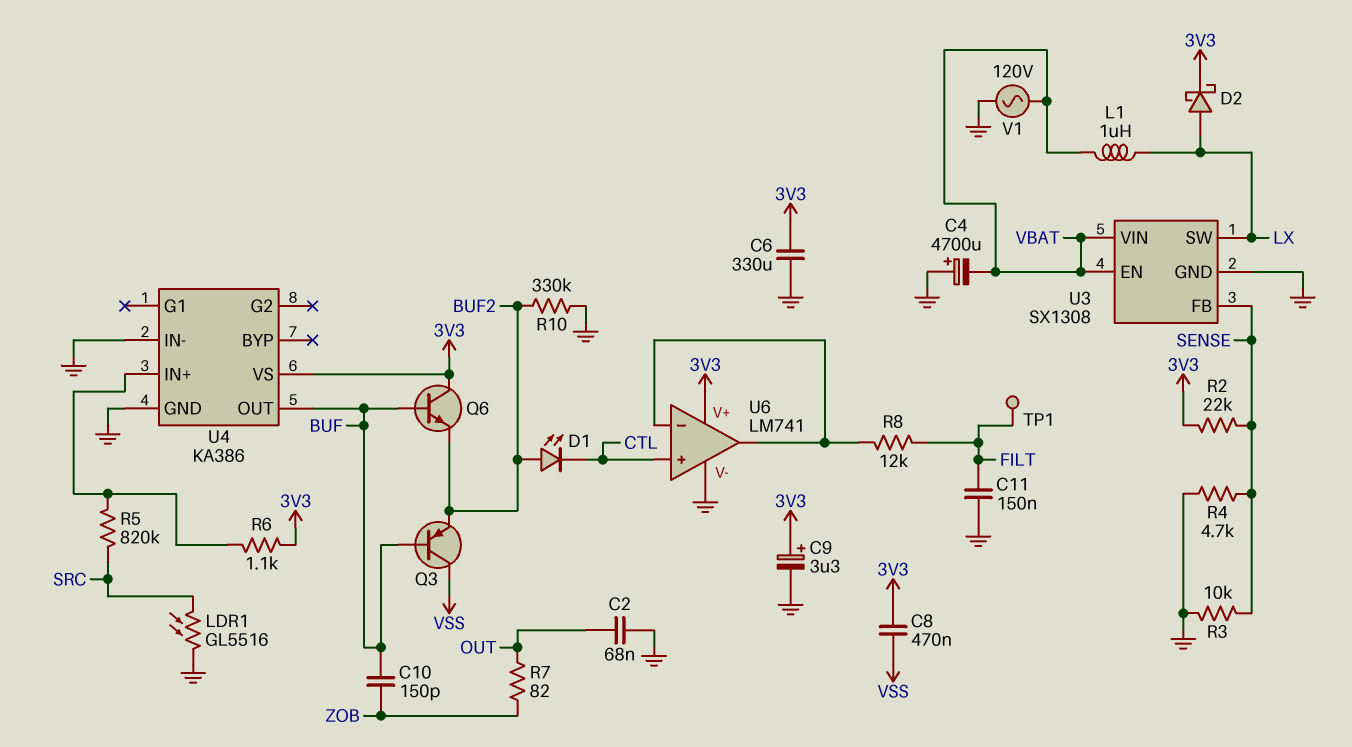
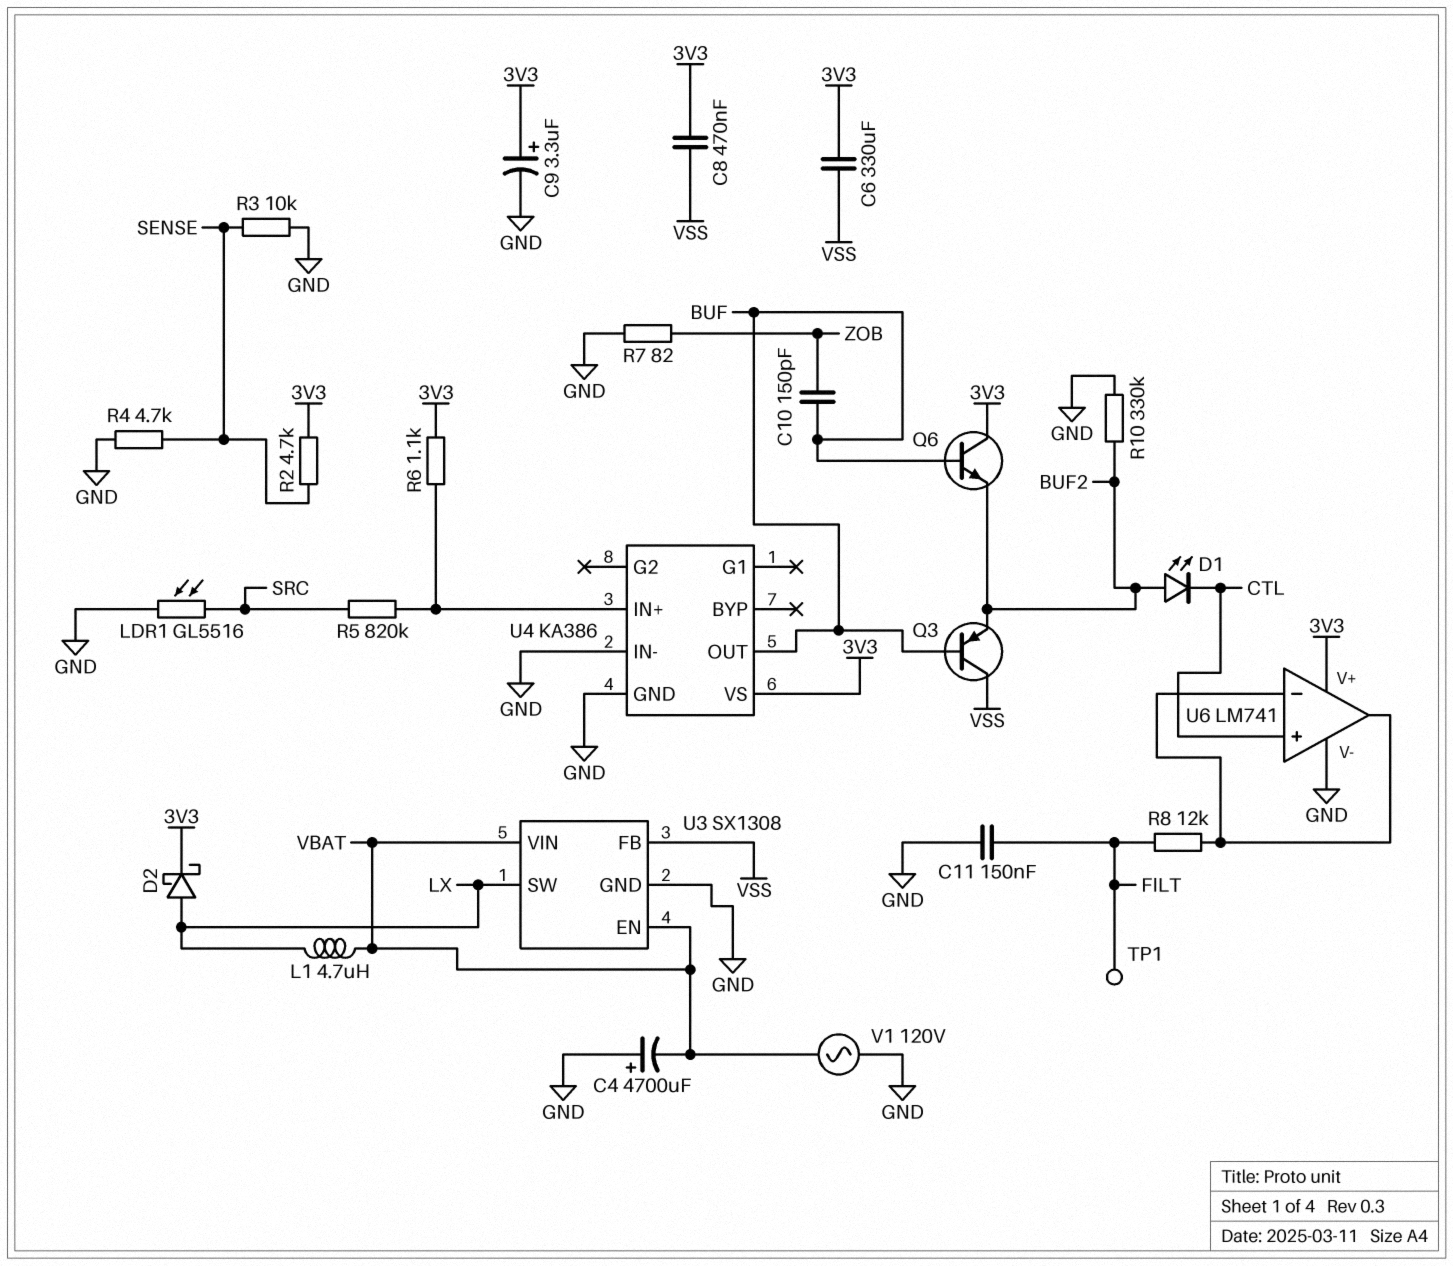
C2: 68nF (GND, OUT) -> none
C6: 330uF (3V3, GND) -> 330uF (3V3, VSS)
L1: 1uH (LX, VBAT) -> 4.7uH (LX, VBAT)
R2: 22k (3V3, SENSE) -> 4.7k (3V3, SENSE)
R7: 82 (OUT, ZOB) -> 82 (GND, ZOB)
U3 pin FB: SENSE -> VSS

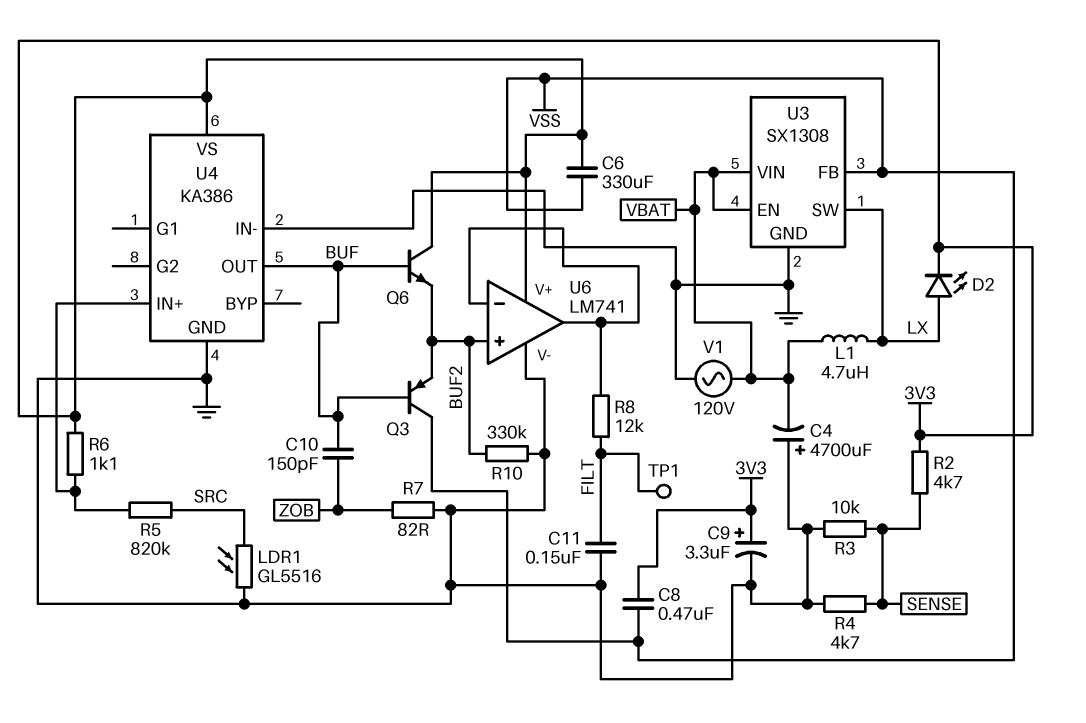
D1: LED (A BUF2, K CTL) -> none
D2: schottky (A LX, K 3V3) -> LED (A LX, K 3V3)
U6 pin in+: CTL -> BUF2

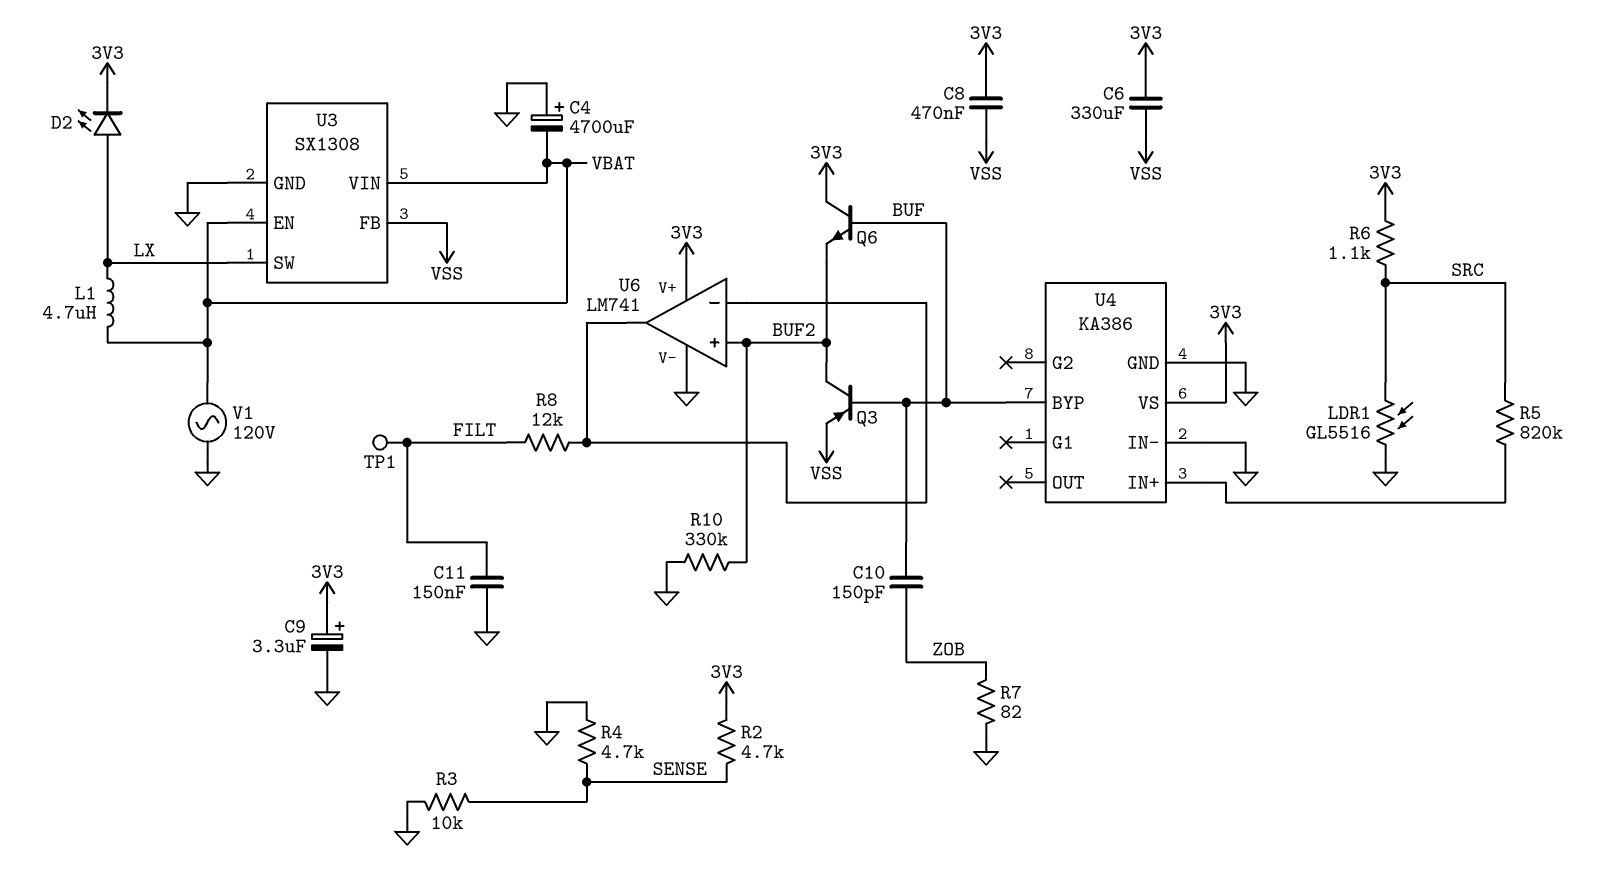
Q3: PNP (B BUF, C VSS, E BUF2) -> PNP (B BUF, C BUF2, E VSS)
R6: 1.1k (3V3, U4/IN+) -> 1.1k (3V3, SRC)
U4 pin BYP: none -> BUF
U4 pin OUT: BUF -> none

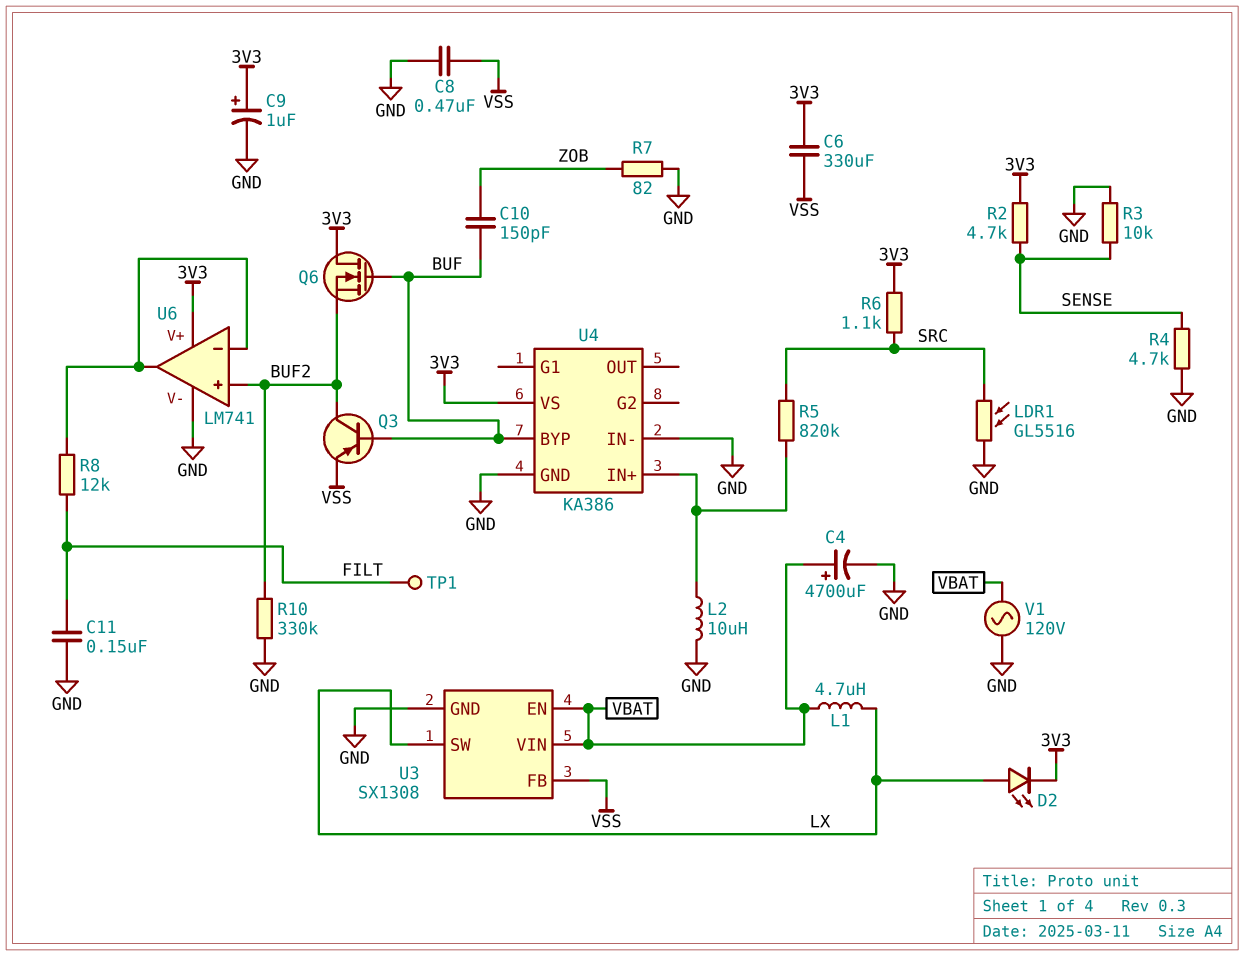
C4: 4700uF (plus GND, minus VBAT) -> 4700uF (plus VBAT, minus GND)
C8: 470nF (3V3, VSS) -> 470nF (GND, VSS)
C9: 3.3uF (plus 3V3, minus GND) -> 1uF (plus 3V3, minus GND)
L2: none -> 10uH (GND, U4/IN+)
Q6: NPN (B BUF, C 3V3, E BUF2) -> NMOS (G BUF, D 3V3, S BUF2)

